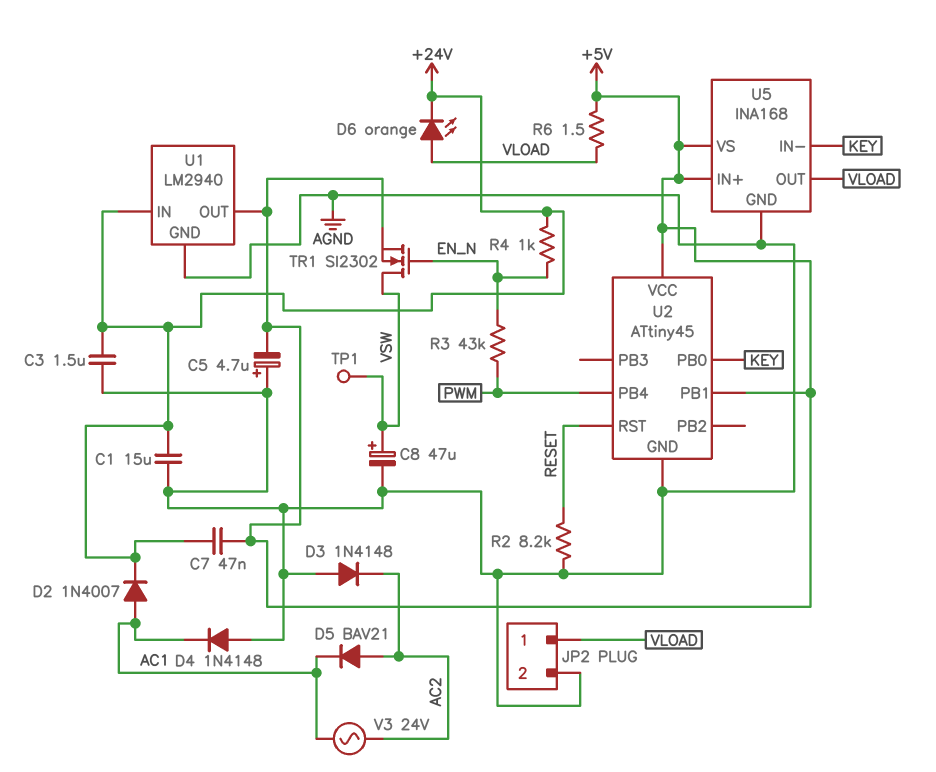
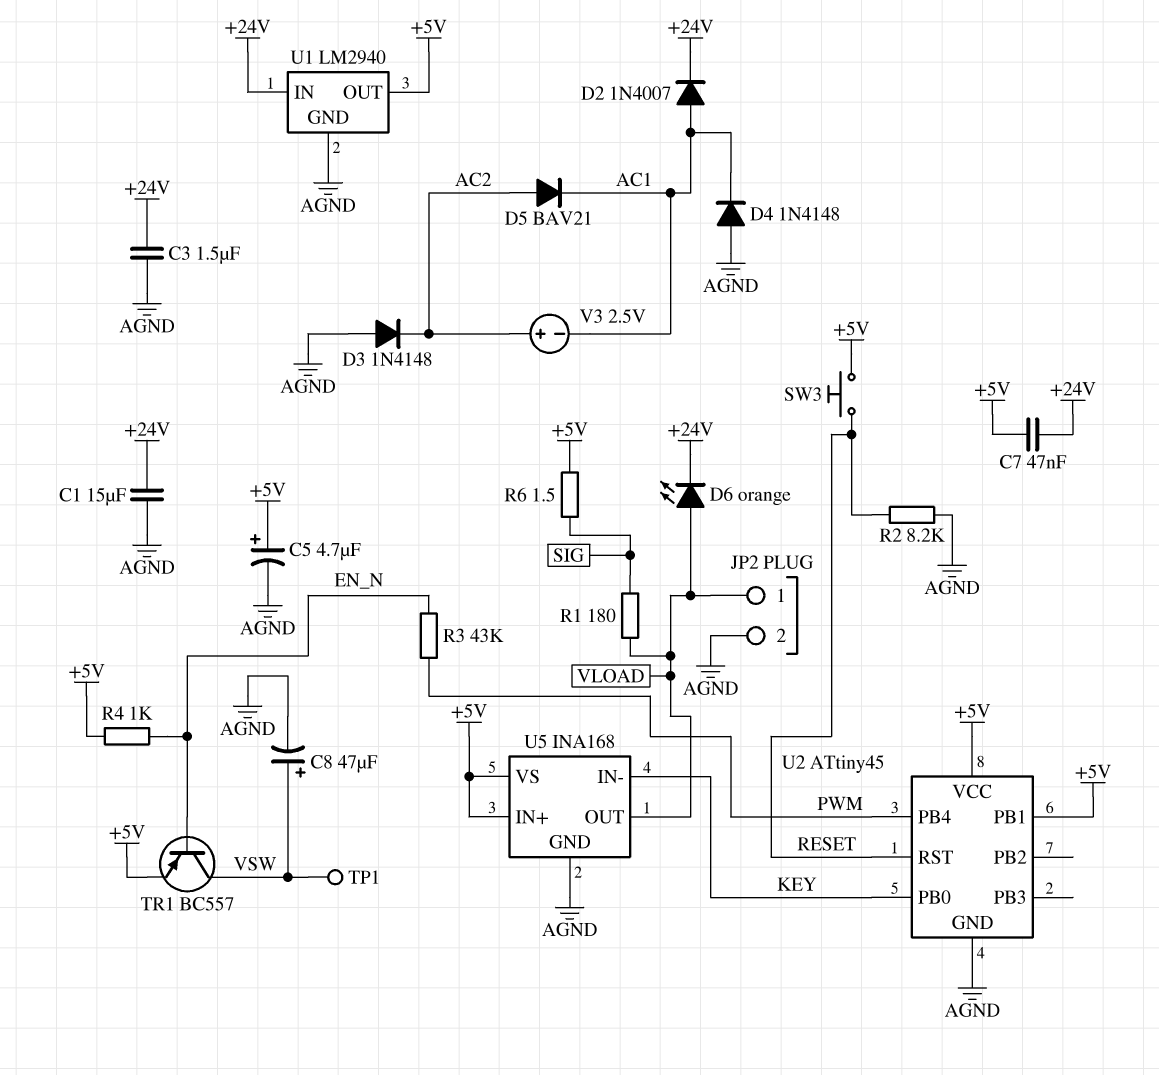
C5: 4.7uF (plus AGND, minus +5V) -> 4.7uF (plus +5V, minus AGND)
R1: none -> 180 (SIG, VLOAD)
R4: 1k (+24V, EN_N) -> 1k (+5V, EN_N)
R6: 1.5 (+5V, VLOAD) -> 1.5 (+5V, SIG)
SW3: none -> button (+5V, RESET)
TR1: NMOS SI2302 (G EN_N, D VSW, S +5V) -> PNP BC557 (B EN_N, C VSW, E +5V)
V3: AC 24V (AC1, AC2) -> 2.5V (plus AC2, minus AC1)

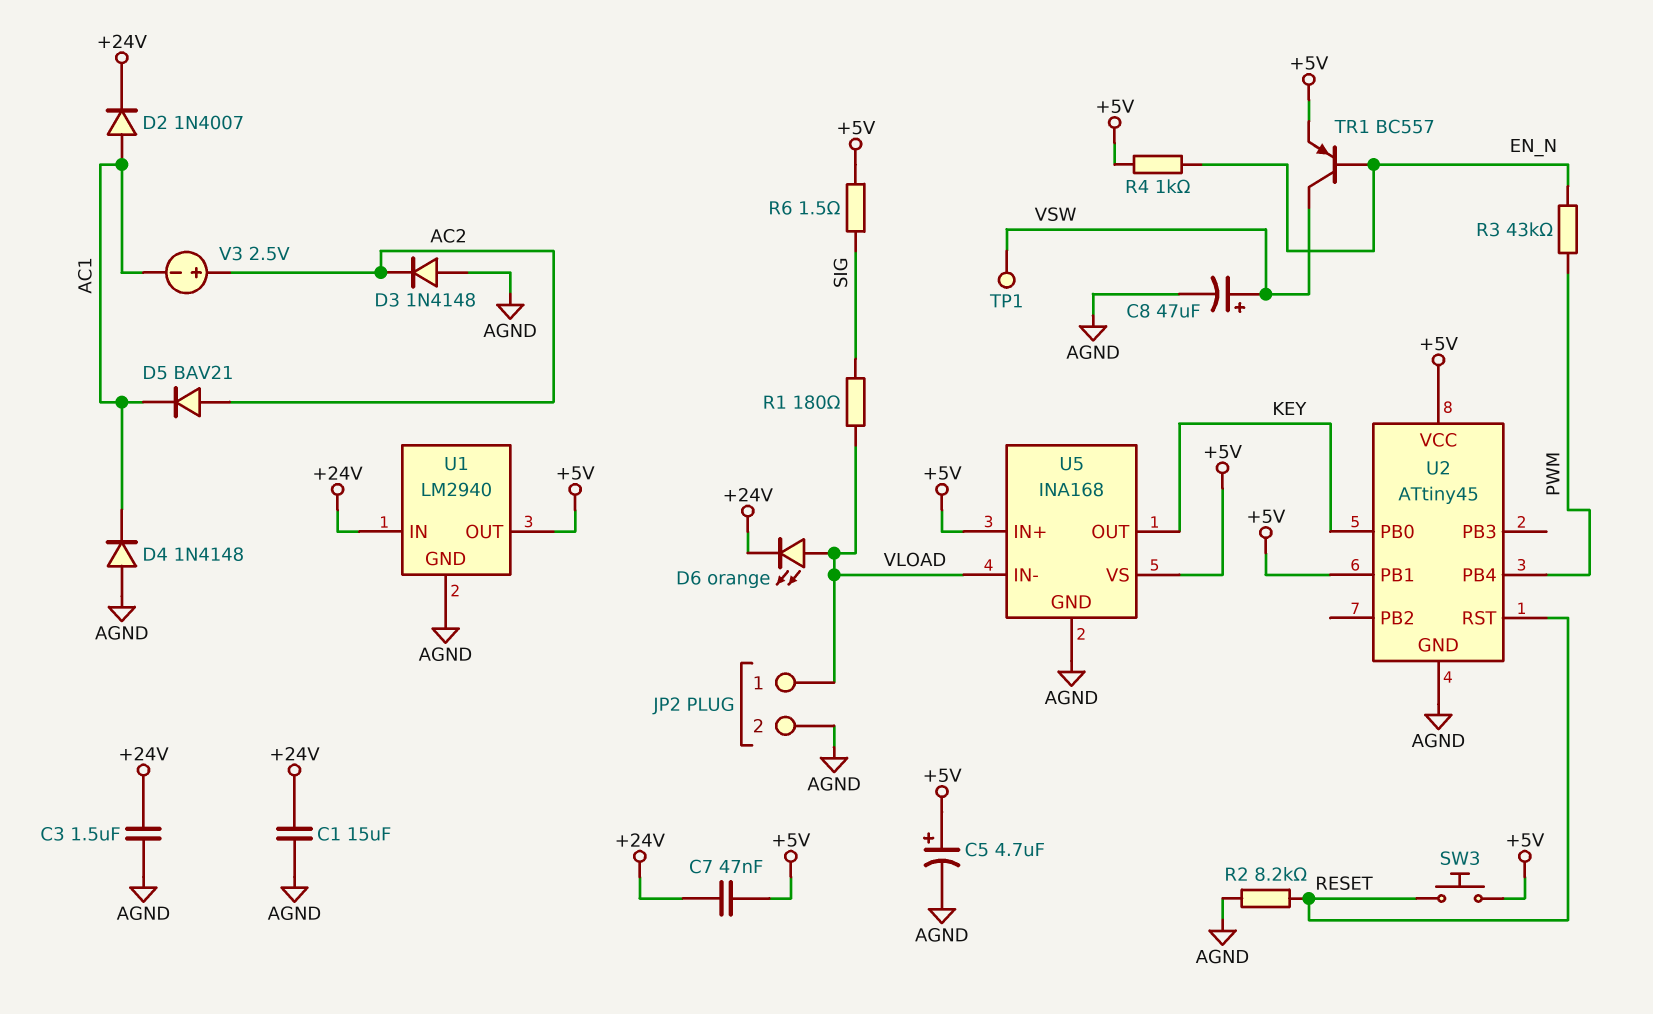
U5 pin IN-: KEY -> VLOAD
U5 pin OUT: VLOAD -> KEY

